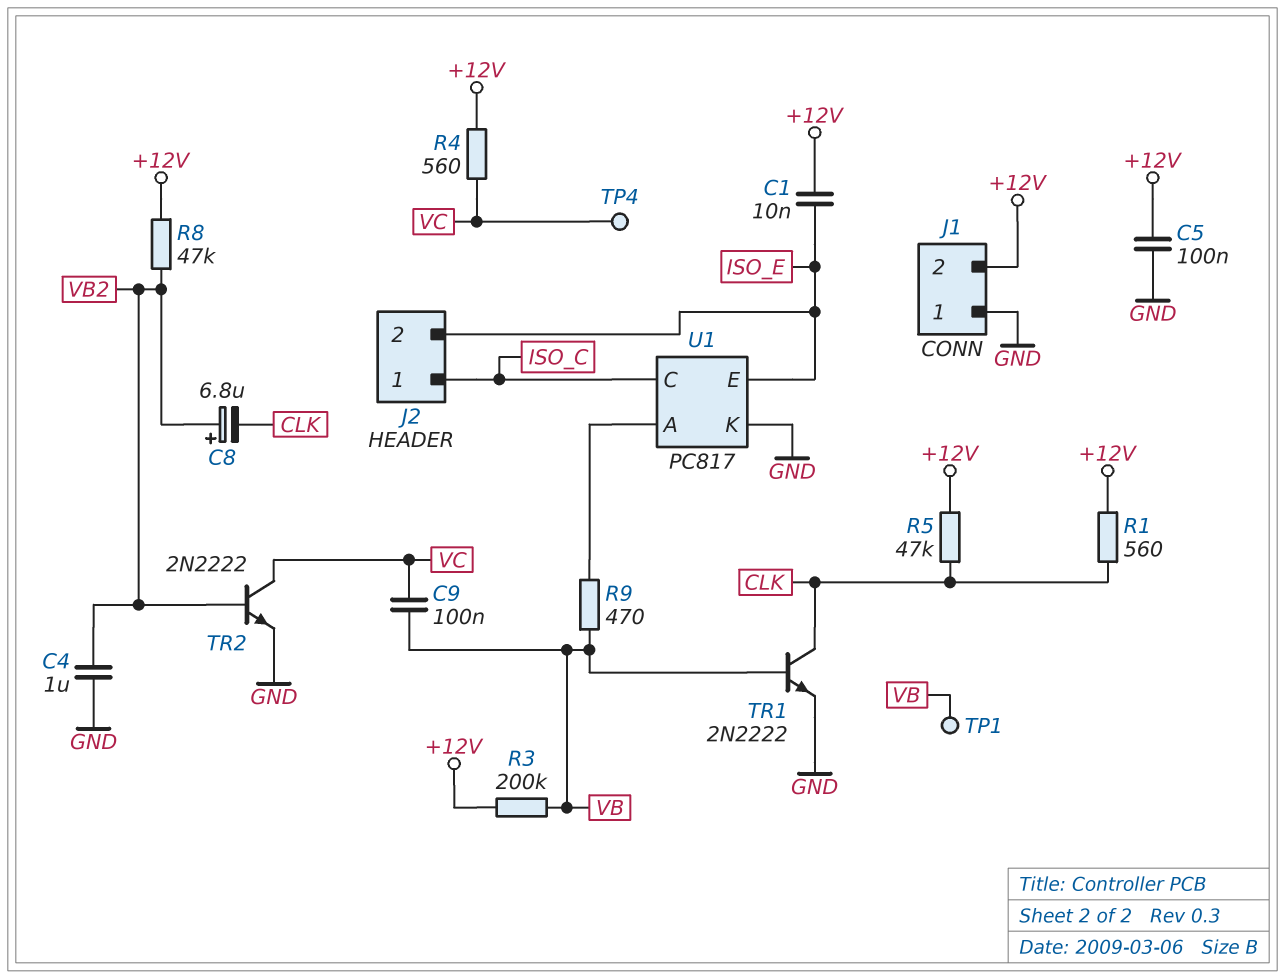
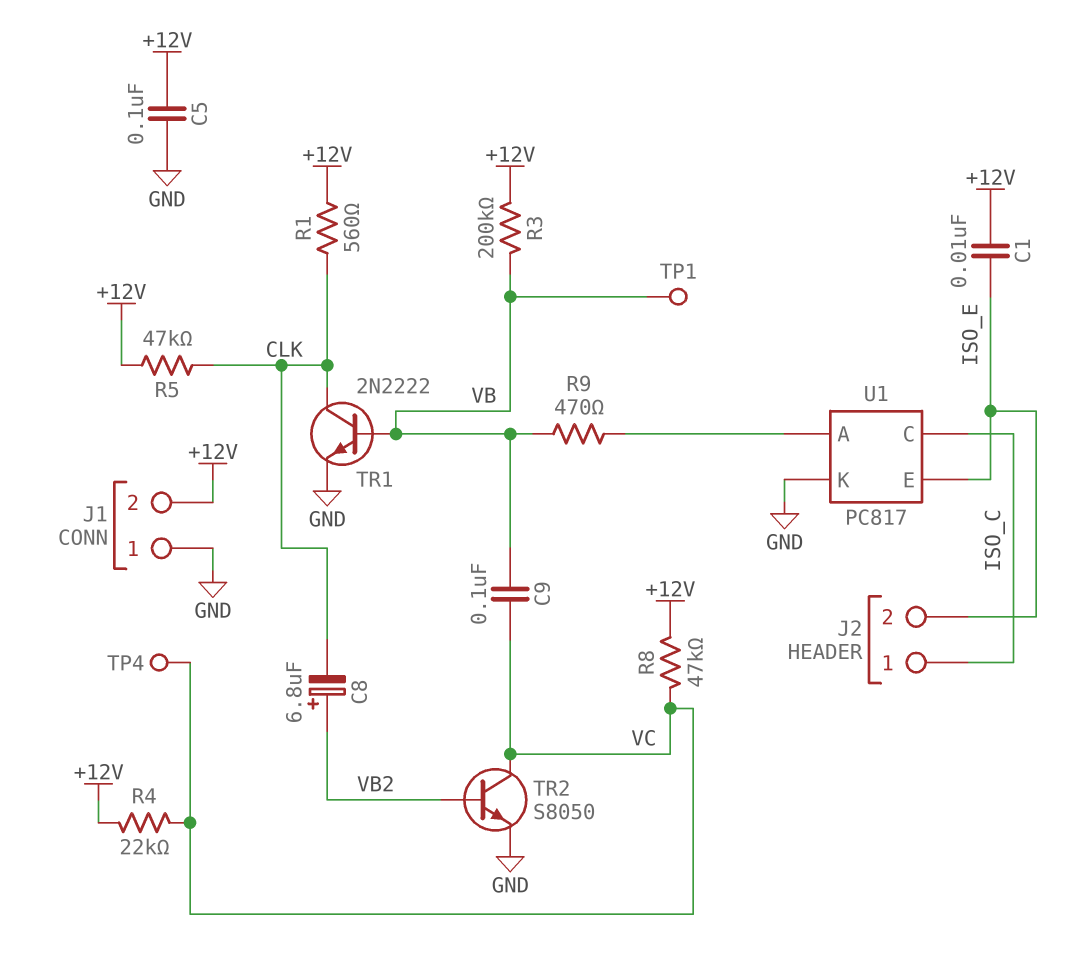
C4: 1uF (GND, VB2) -> none
R4: 560 (+12V, VC) -> 22k (+12V, VC)
R8: 47k (+12V, VB2) -> 47k (+12V, VC)
TR2: NPN 2N2222 (B VB2, C VC, E GND) -> NPN S8050 (B VB2, C VC, E GND)

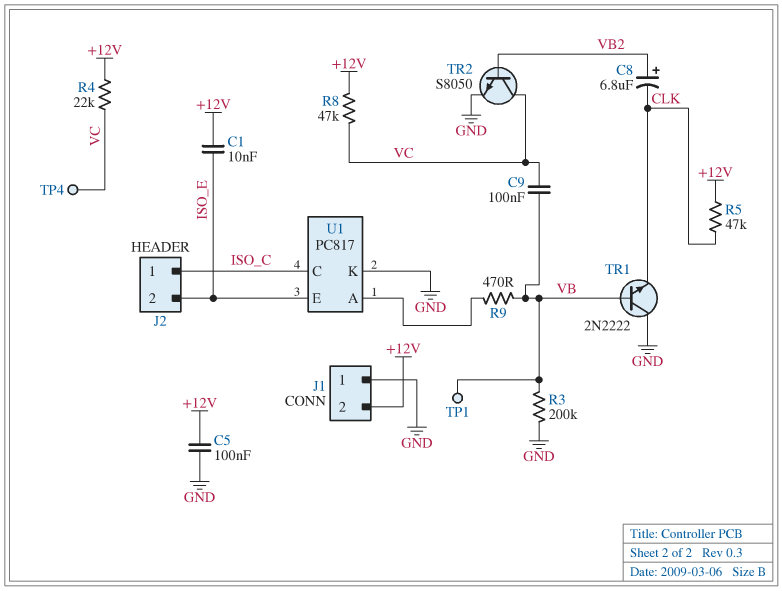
R1: 560 (+12V, CLK) -> none
R3: 200k (+12V, VB) -> 200k (GND, VB)
TR1: NPN 2N2222 (B VB, C CLK, E GND) -> NPN 2N2222 (B VB, C GND, E CLK)

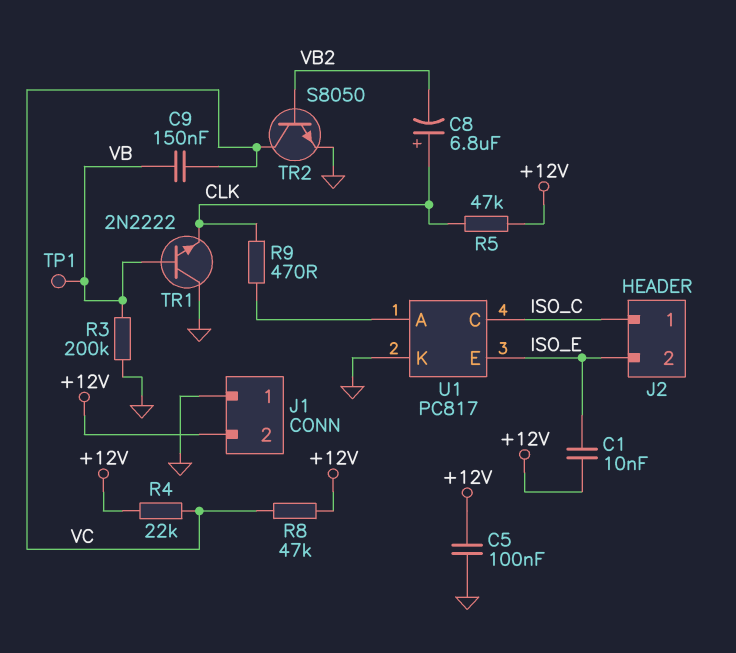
C8: 6.8uF (plus VB2, minus CLK) -> 6.8uF (plus CLK, minus VB2)
C9: 100nF (VB, VC) -> 150nF (VB, VC)
R9: 470 (U1/A, VB) -> 470 (CLK, U1/A)
TP4: test point (VC) -> none

